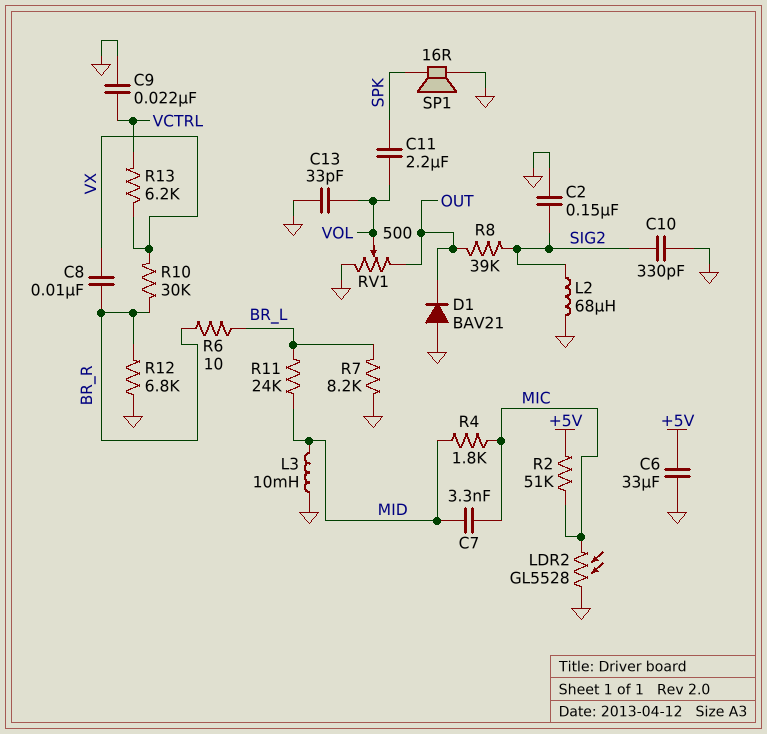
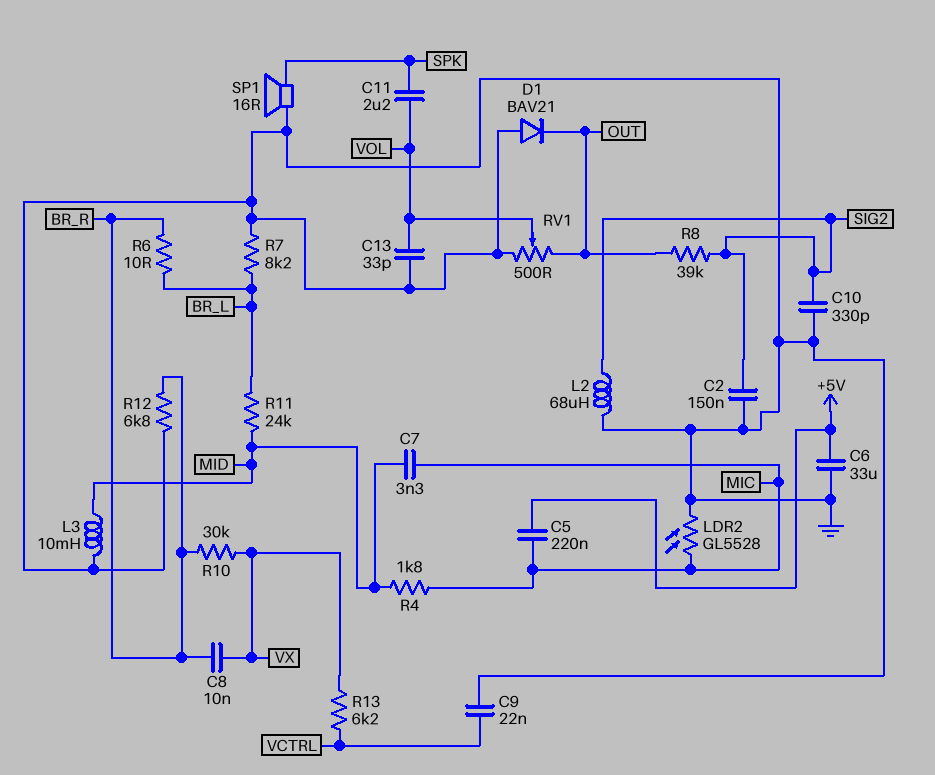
C5: none -> 220nF (+5V, MIC)
R2: 51k (+5V, MIC) -> none

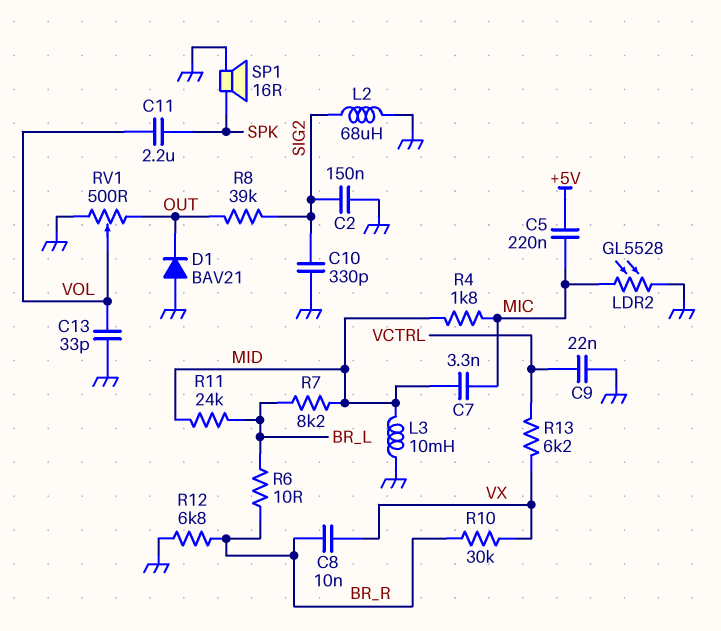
C6: 33uF (+5V, GND) -> none
R7: 8.2k (BR_L, GND) -> 8.2k (BR_L, MID)

